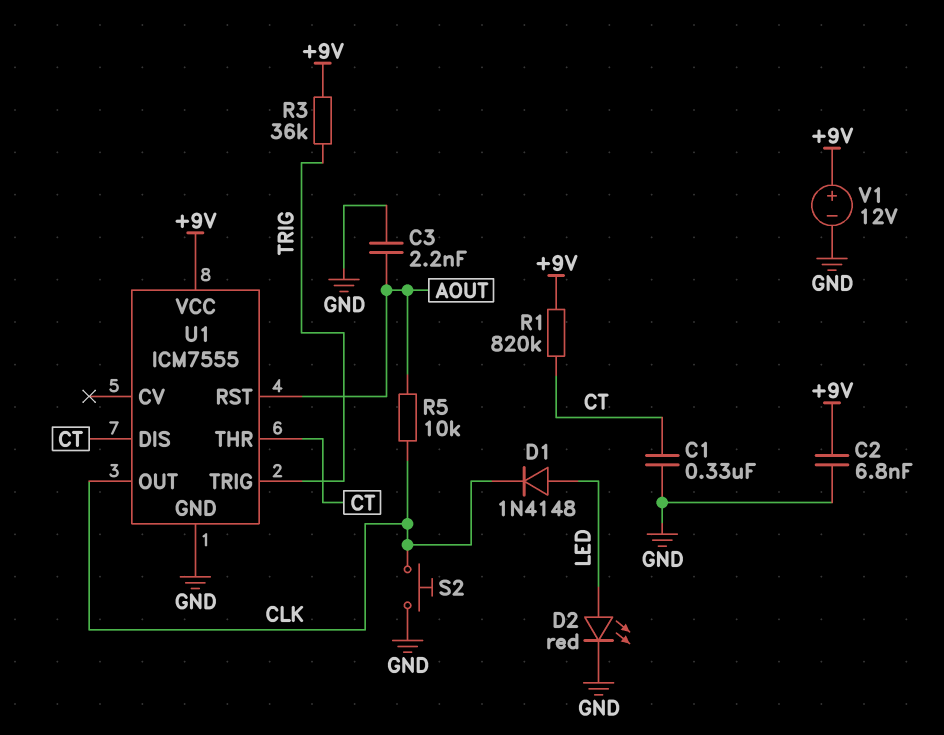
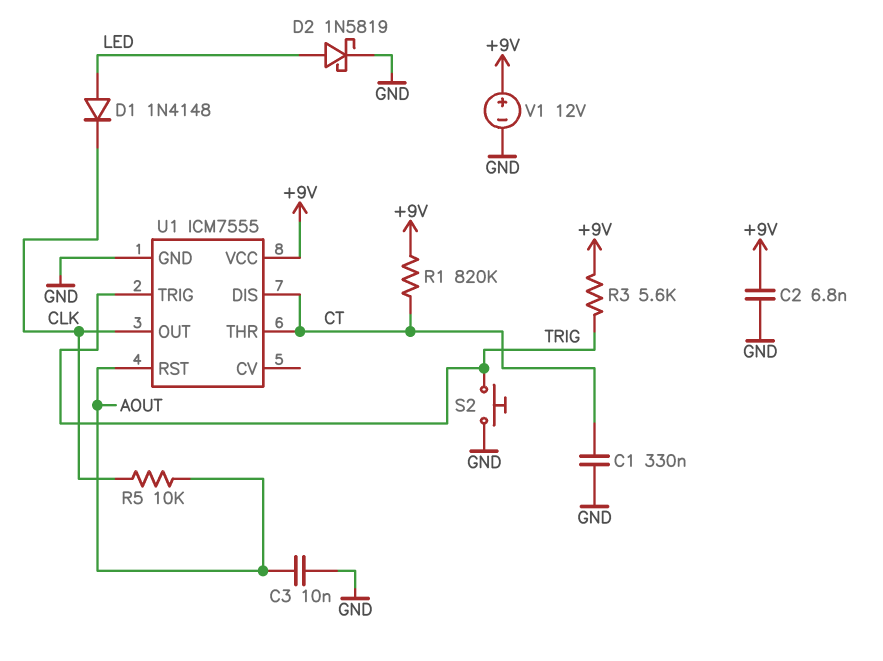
C3: 2.2nF (AOUT, GND) -> 10nF (AOUT, GND)
D2: LED red (A LED, K GND) -> schottky 1N5819 (A LED, K GND)
R3: 36k (+9V, TRIG) -> 5.6k (+9V, TRIG)
S2: button (CLK, GND) -> button (GND, TRIG)

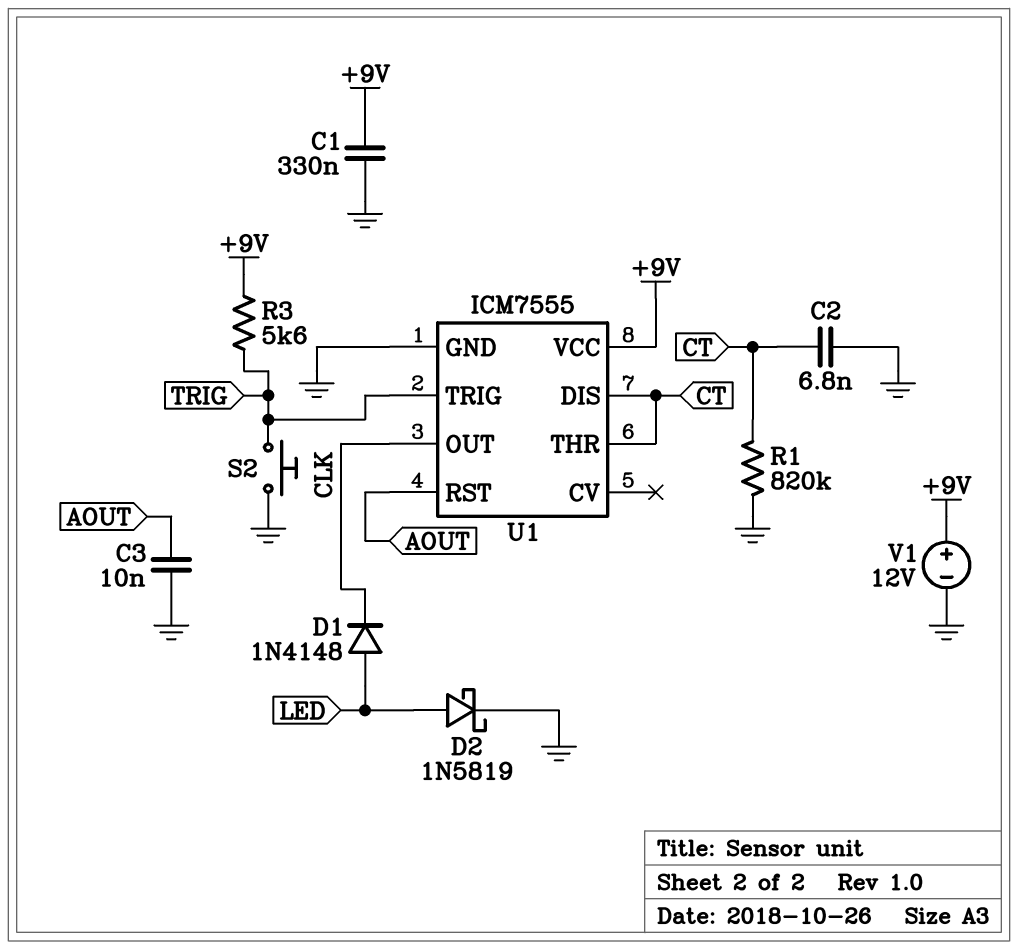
C1: 330nF (CT, GND) -> 330nF (+9V, GND)
C2: 6.8nF (+9V, GND) -> 6.8nF (CT, GND)
R1: 820k (+9V, CT) -> 820k (CT, GND)
R5: 10k (AOUT, CLK) -> none

